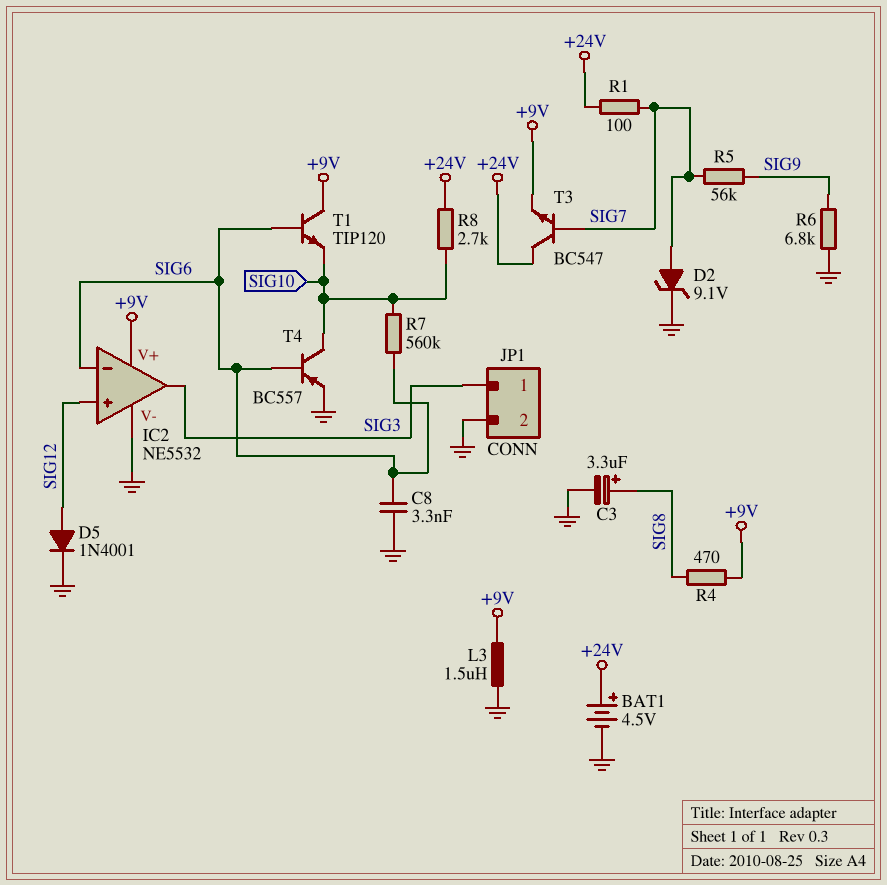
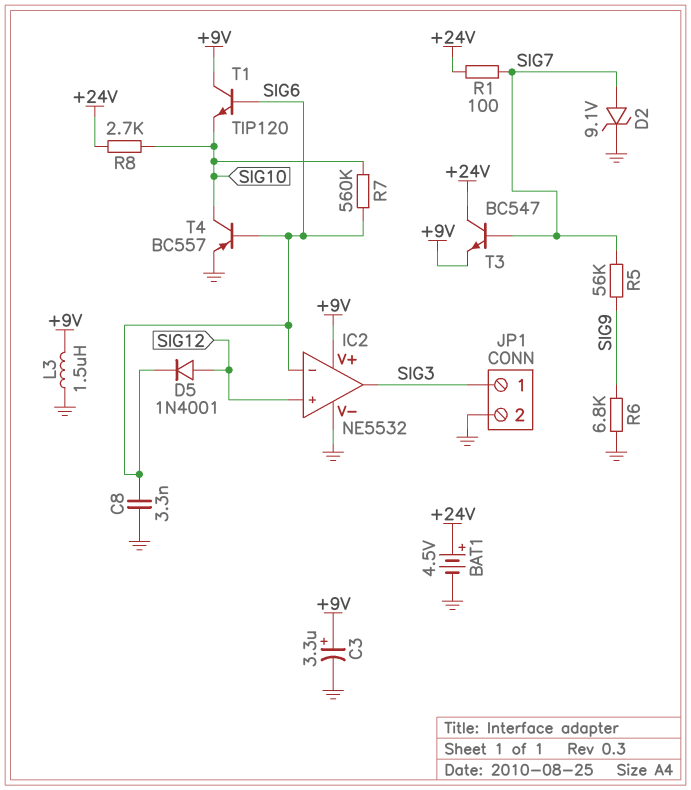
C3: 3.3uF (plus SIG8, minus GND) -> 3.3uF (plus +9V, minus GND)
D5: diode 1N4001 (A SIG12, K GND) -> diode 1N4001 (A SIG12, K SIG6)
R4: 470 (+9V, SIG8) -> none

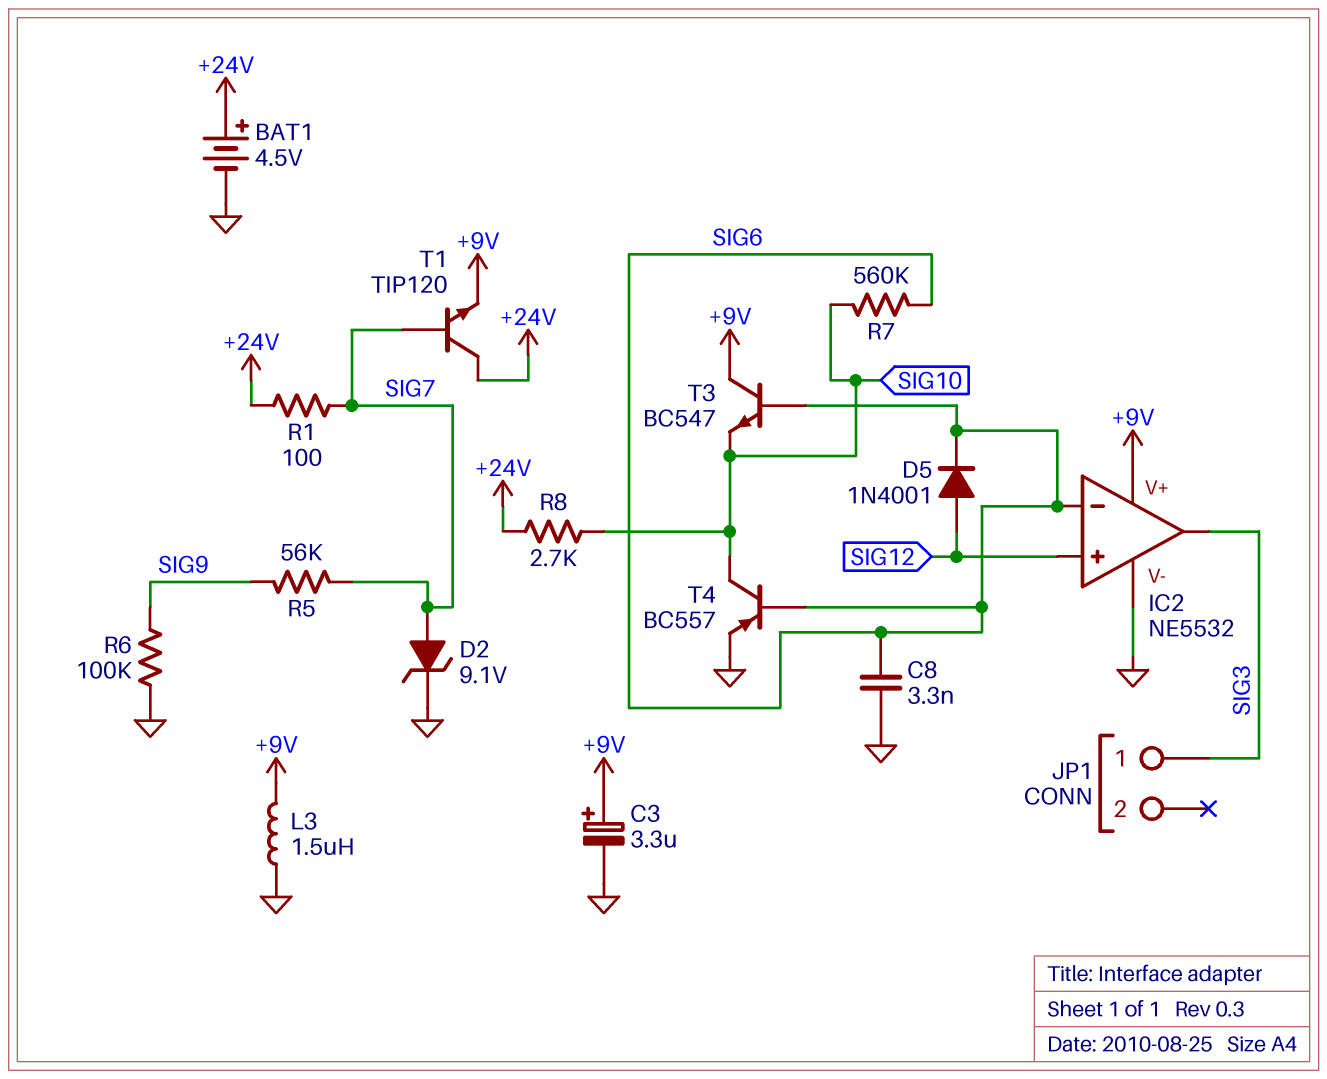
JP1 pin 2: GND -> none
R6: 6.8k (GND, SIG9) -> 100k (GND, SIG9)
T1: NPN TIP120 (B SIG6, C +9V, E SIG10) -> NPN TIP120 (B SIG7, C +24V, E +9V)
T3: NPN BC547 (B SIG7, C +24V, E +9V) -> NPN BC547 (B SIG6, C +9V, E SIG10)

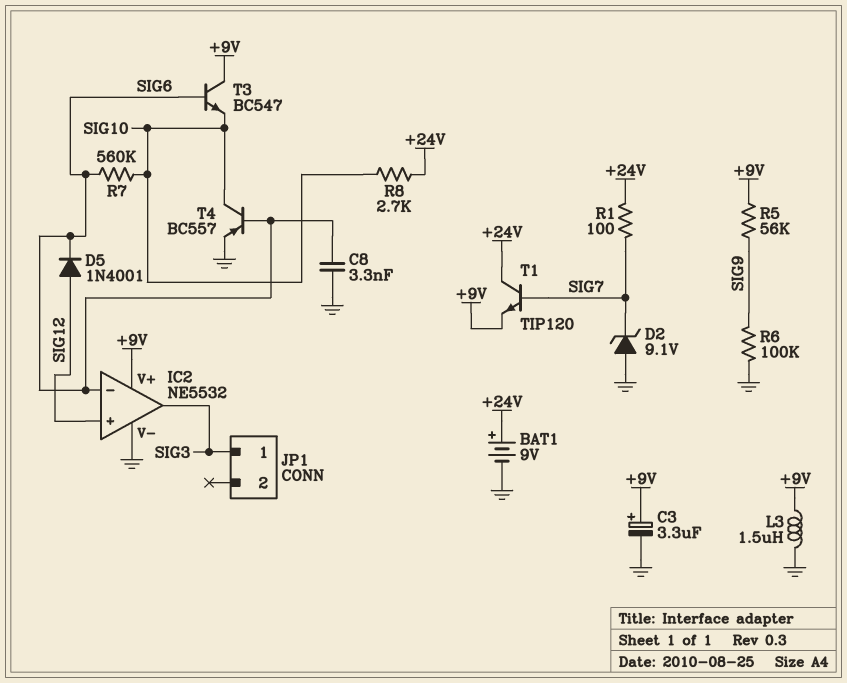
BAT1: 4.5V (plus +24V, minus GND) -> 9V (plus +24V, minus GND)
D2: zener 9.1V (A SIG7, K GND) -> zener 9.1V (A GND, K SIG7)
R5: 56k (SIG7, SIG9) -> 56k (+9V, SIG9)

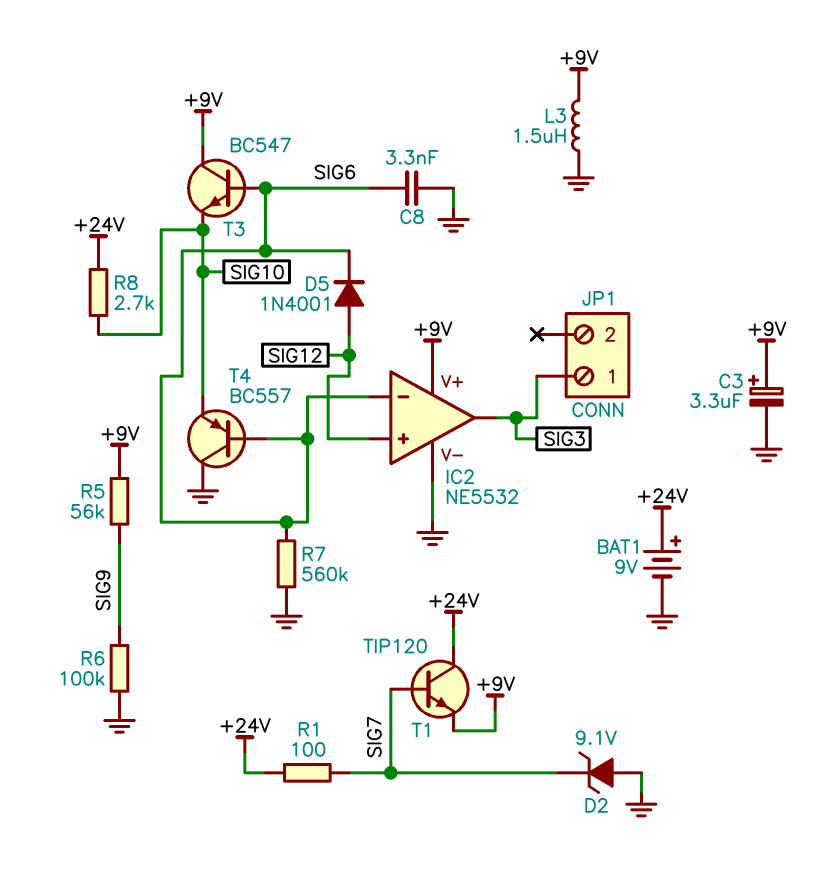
R7: 560k (SIG6, SIG10) -> 560k (GND, SIG6)
T4: PNP BC557 (B SIG6, C SIG10, E GND) -> PNP BC557 (B SIG6, C GND, E SIG10)

